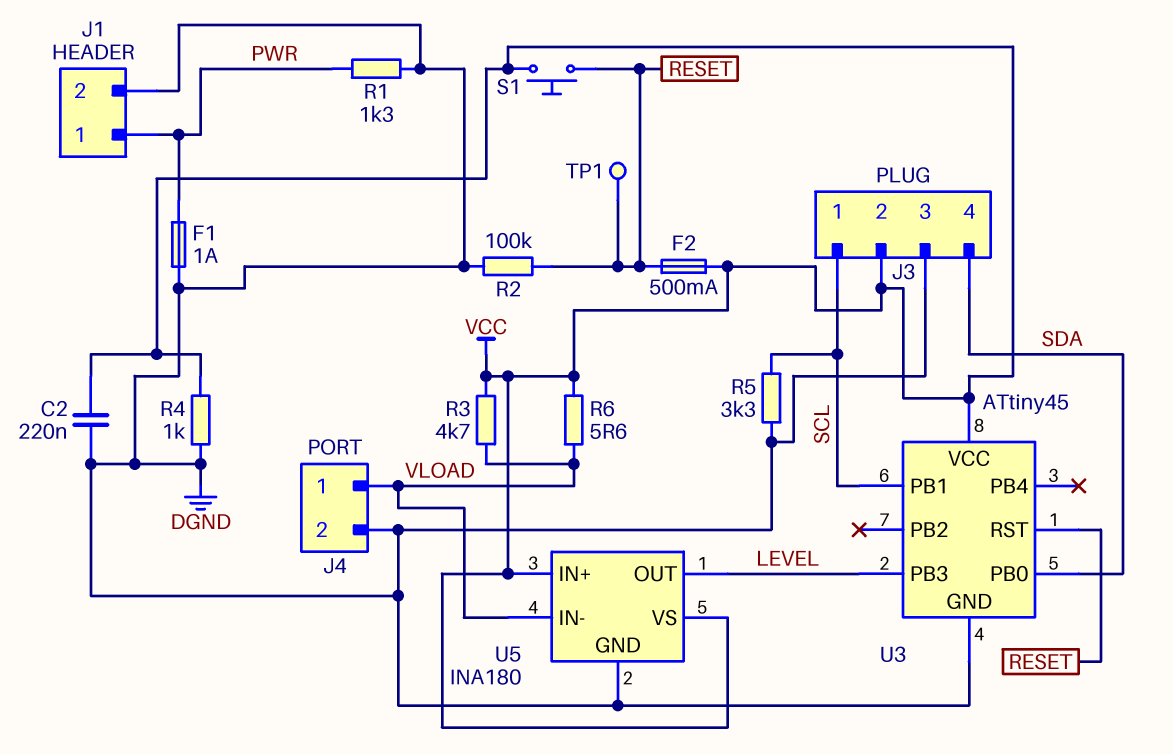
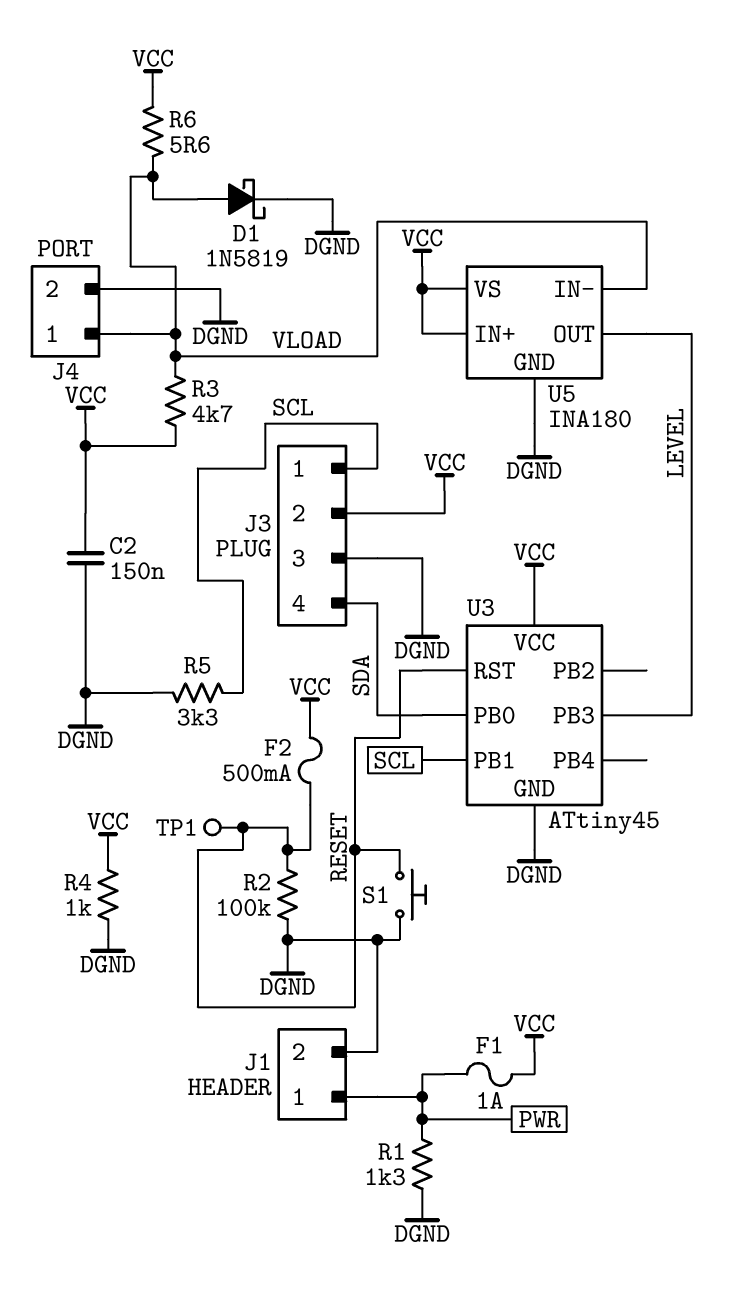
C2: 220nF (DGND, VCC) -> 150nF (DGND, VCC)
D1: none -> schottky 1N5819 (A VLOAD, K DGND)
F1: 1A (DGND, PWR) -> 1A (PWR, VCC)
S1: button (RESET, VCC) -> button (DGND, RESET)

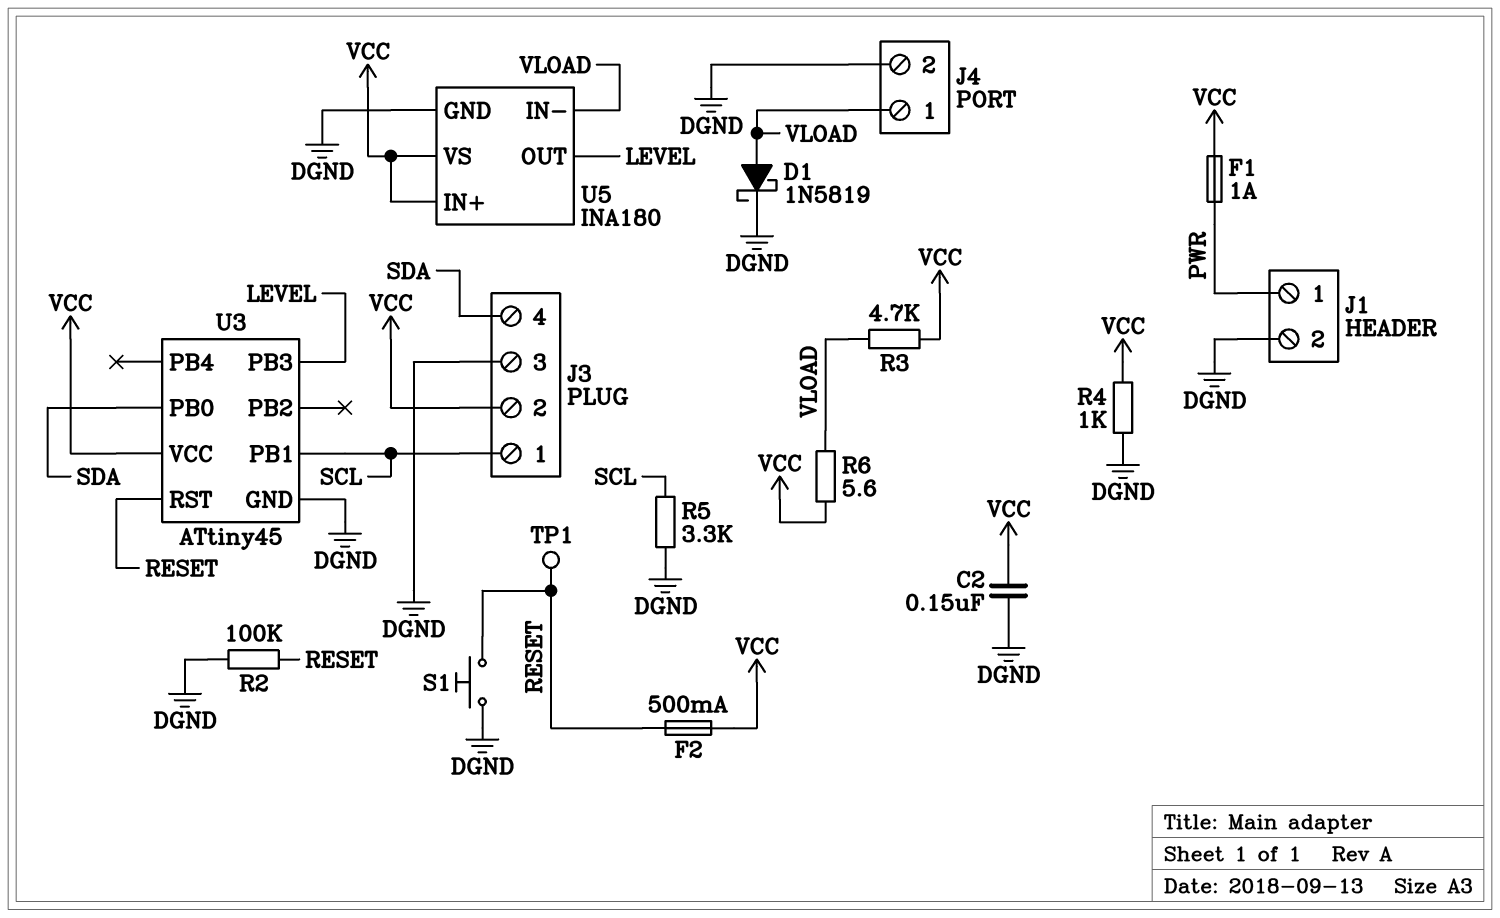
R1: 1.3k (DGND, PWR) -> none

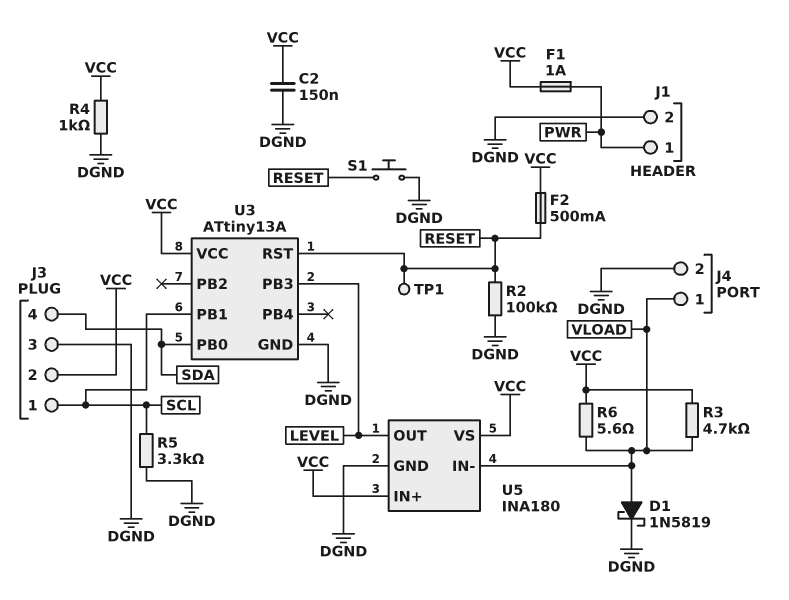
U3: ATtiny45 -> ATtiny13A

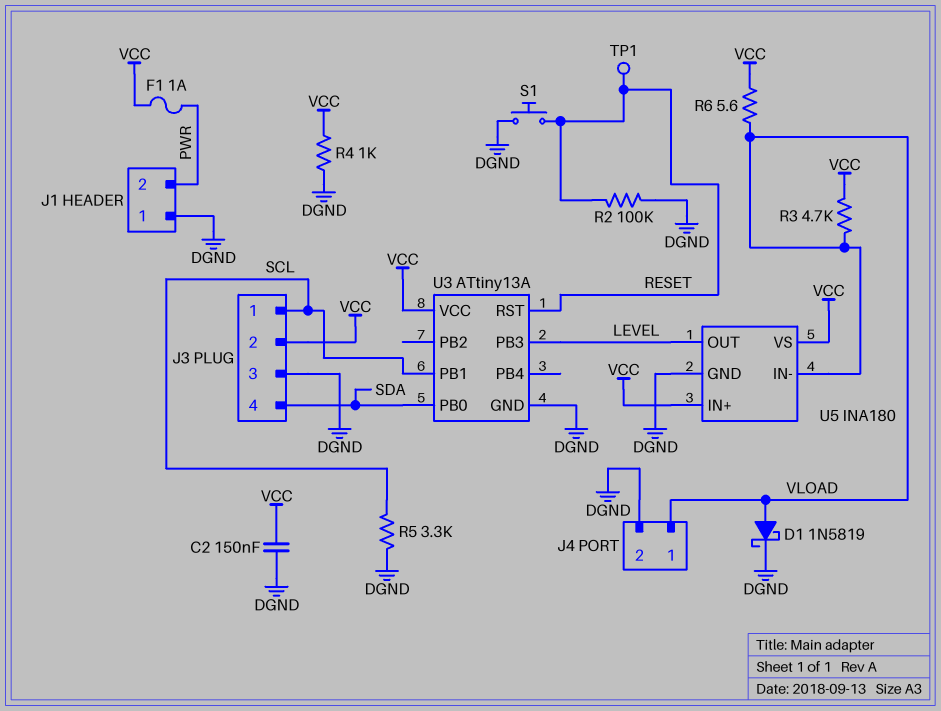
F2: 500mA (RESET, VCC) -> none
J1 pin 1: PWR -> DGND
J1 pin 2: DGND -> PWR

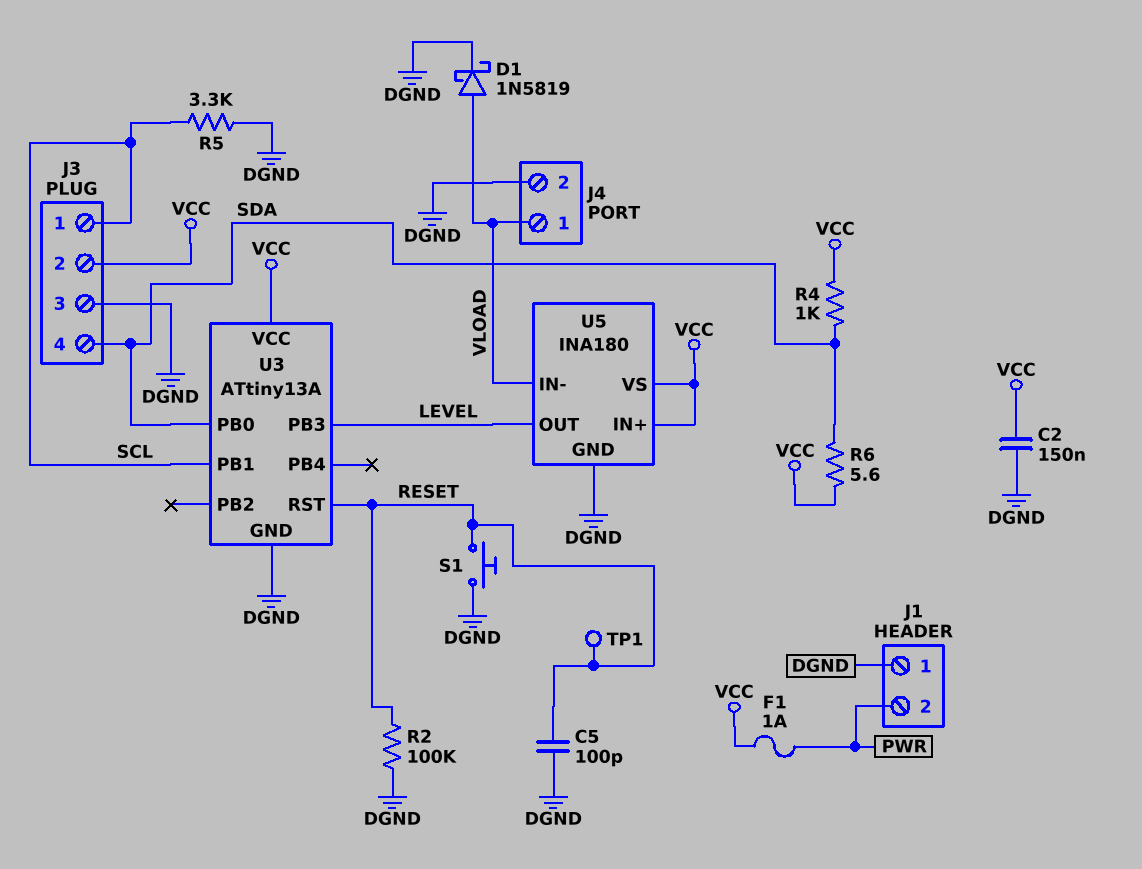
C5: none -> 100pF (DGND, RESET)
R3: 4.7k (VCC, VLOAD) -> none
R4: 1k (DGND, VCC) -> 1k (SDA, VCC)
R6: 5.6 (VCC, VLOAD) -> 5.6 (SDA, VCC)

